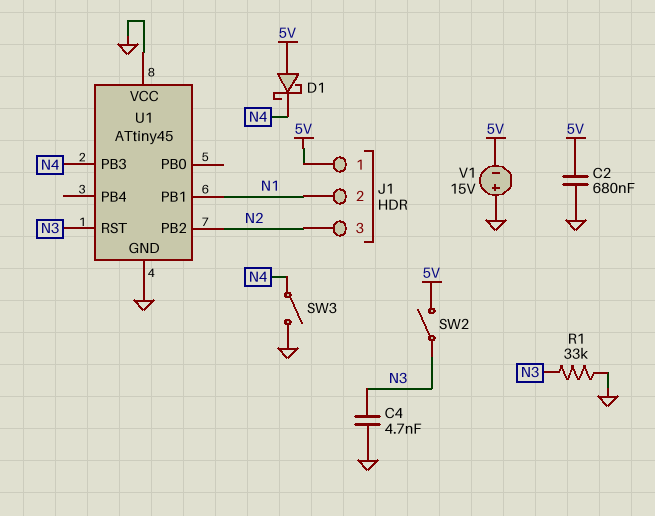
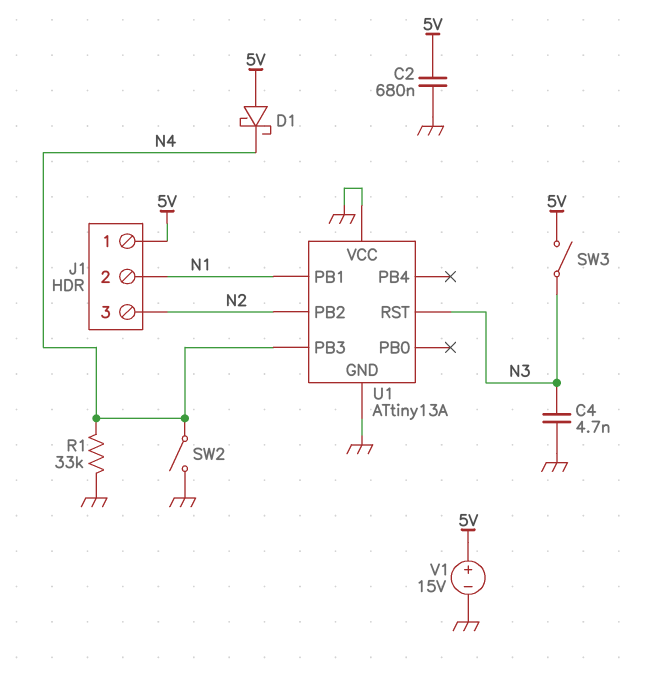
R1: 33k (GND, N3) -> 33k (GND, N4)
SW2: switch (5V, N3) -> switch (GND, N4)
SW3: switch (GND, N4) -> switch (5V, N3)
U1: ATtiny45 -> ATtiny13A
V1: 15V (plus GND, minus 5V) -> 15V (plus 5V, minus GND)

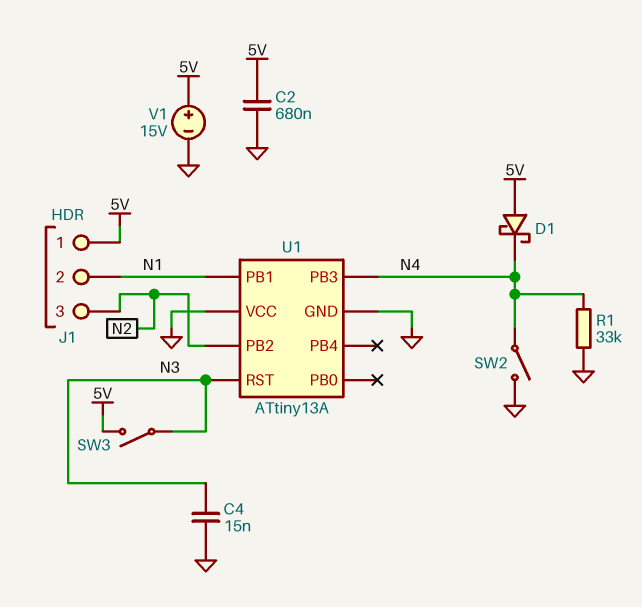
C4: 4.7nF (GND, N3) -> 15nF (GND, N3)

